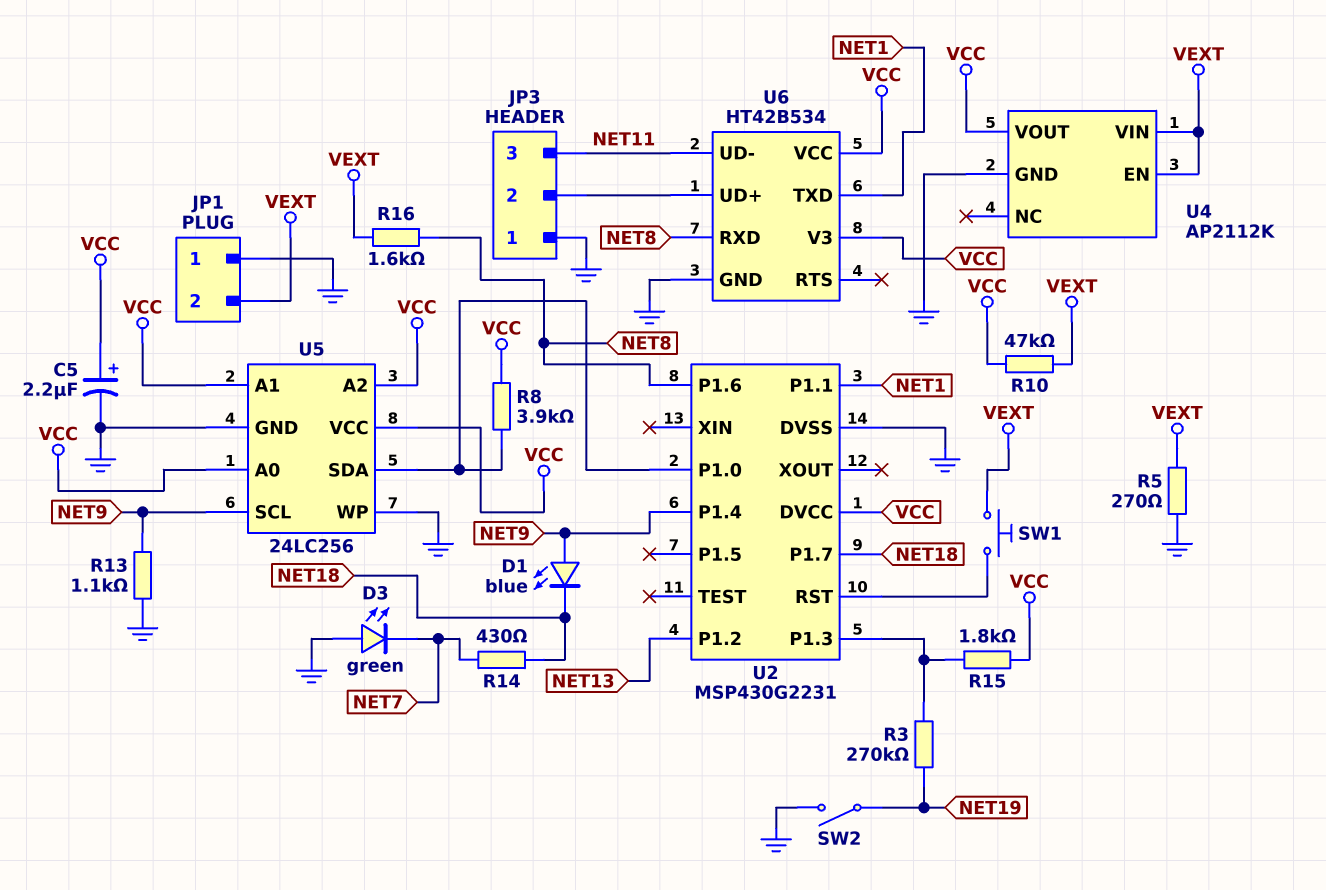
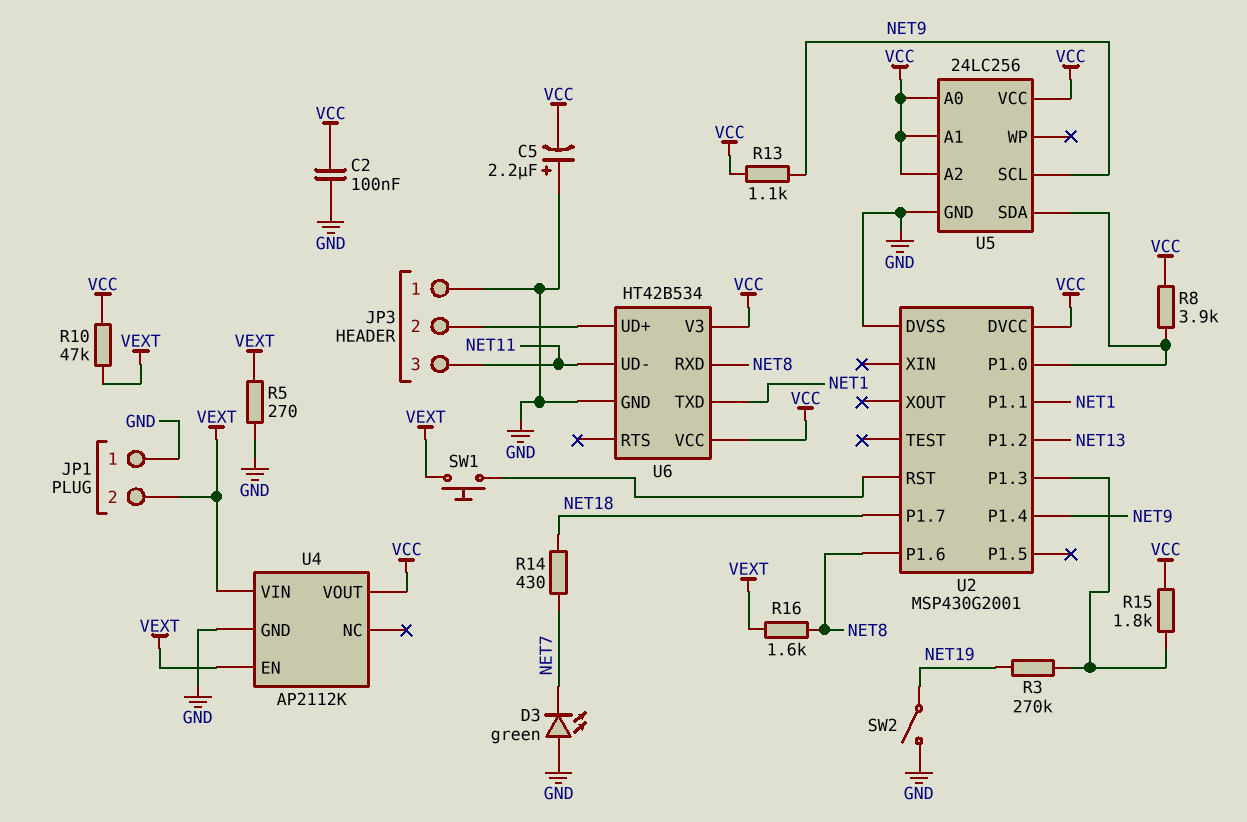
C2: none -> 100nF (GND, VCC)
C5: 2.2uF (plus VCC, minus GND) -> 2.2uF (plus GND, minus VCC)
D1: LED blue (A NET9, K NET18) -> none
R13: 1.1k (GND, NET9) -> 1.1k (NET9, VCC)
U2: MSP430G2231 -> MSP430G2001
U5 pin WP: GND -> none

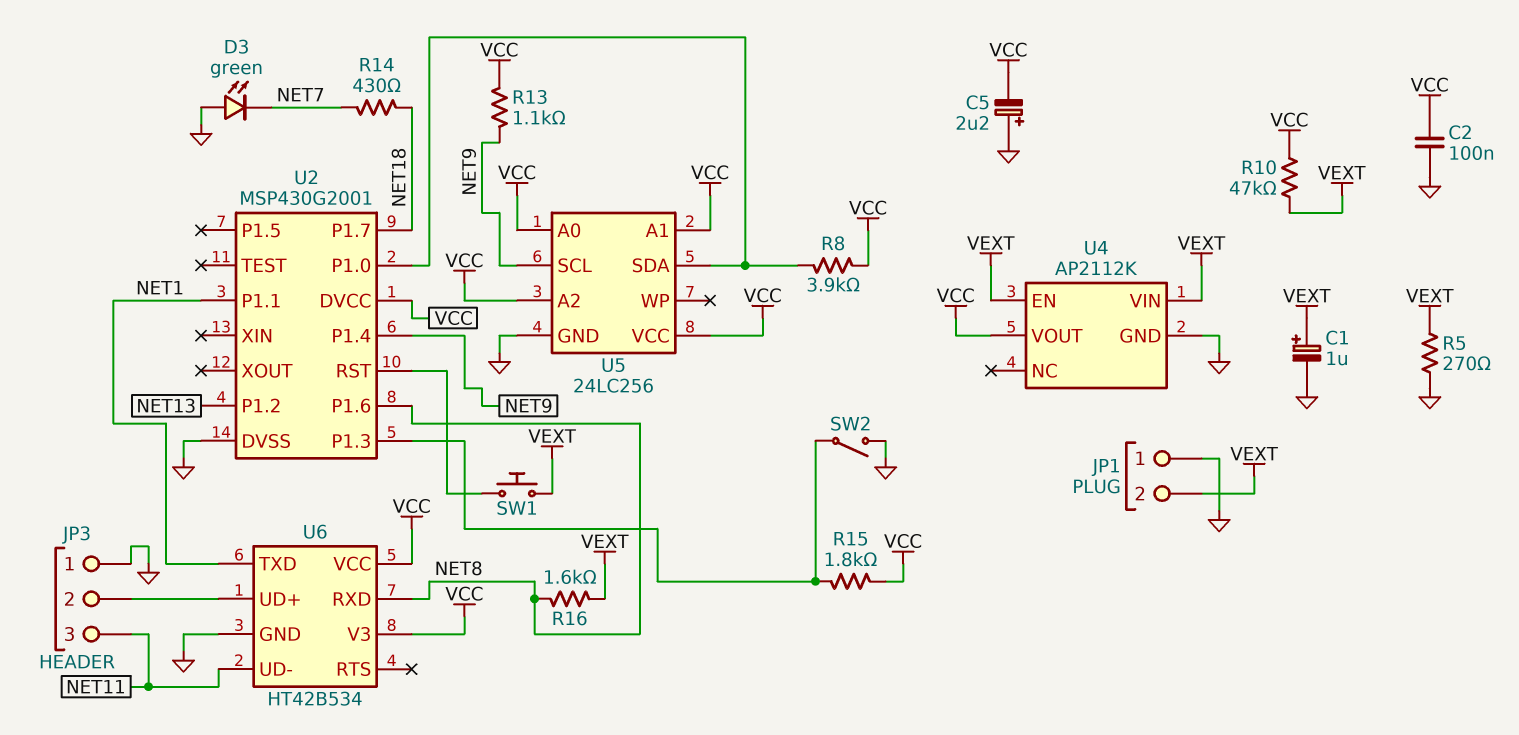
C1: none -> 1uF (plus VEXT, minus GND)
R3: 270k (NET19, U2/P1.3) -> none
SW2: switch (GND, NET19) -> switch (GND, U2/P1.3)

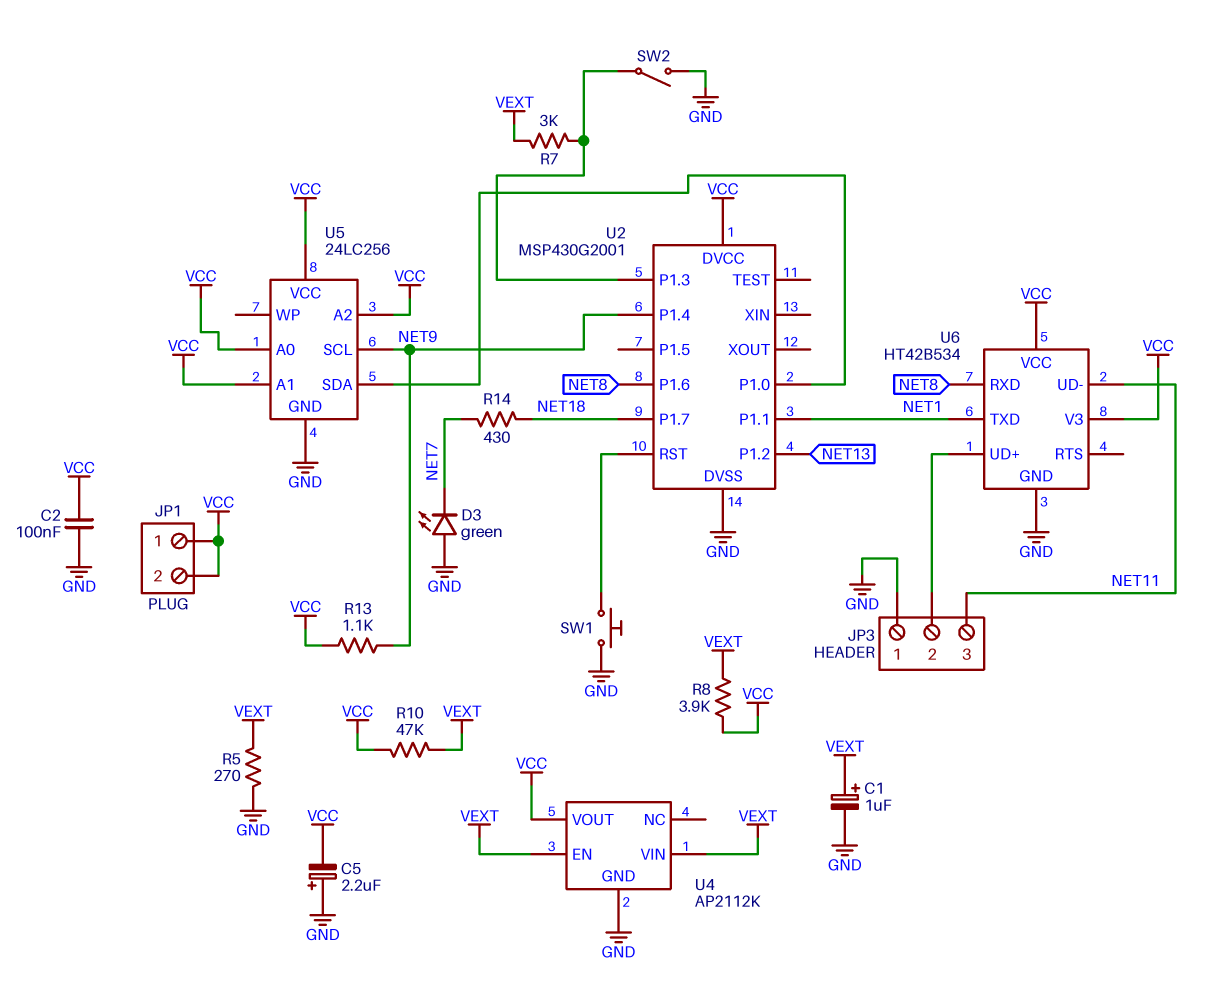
JP1 pin 1: GND -> VCC
JP1 pin 2: VEXT -> VCC
R7: none -> 3k (U2/P1.3, VEXT)
R8: 3.9k (U2/P1.0, VCC) -> 3.9k (VCC, VEXT)
R15: 1.8k (U2/P1.3, VCC) -> none
R16: 1.6k (NET8, VEXT) -> none
SW1: button (U2/RST, VEXT) -> button (GND, U2/RST)

